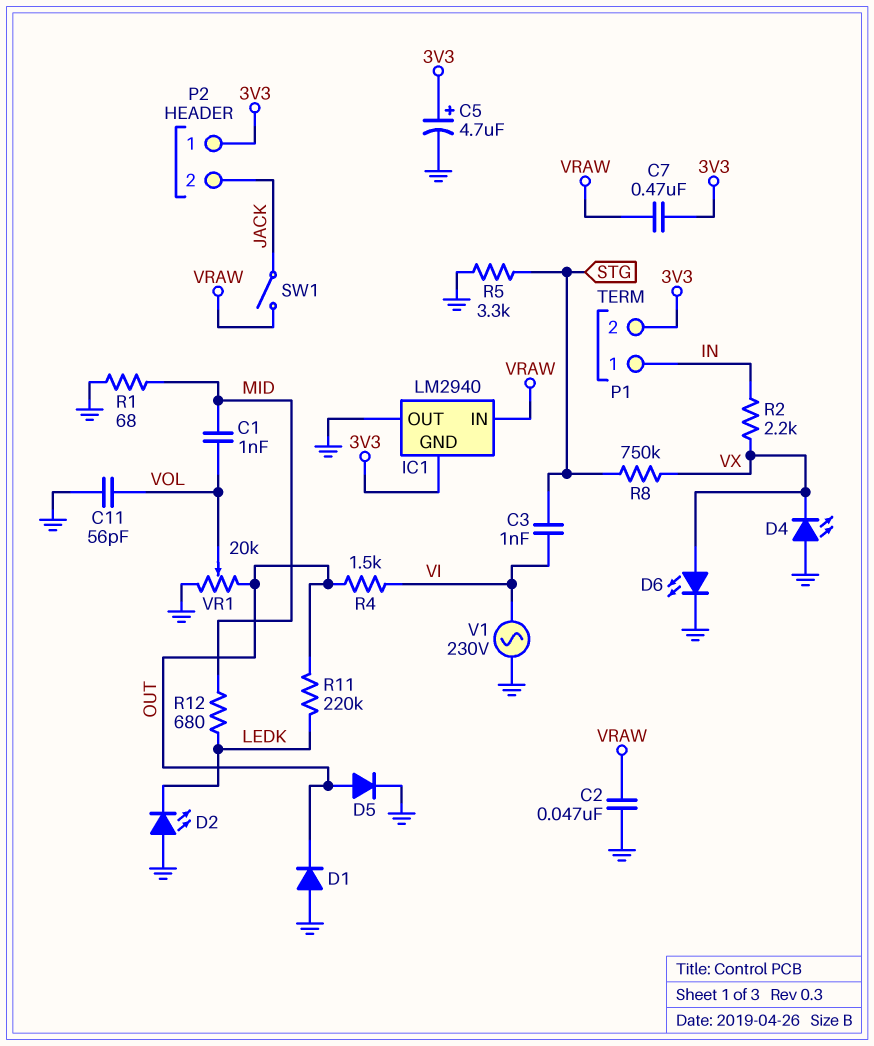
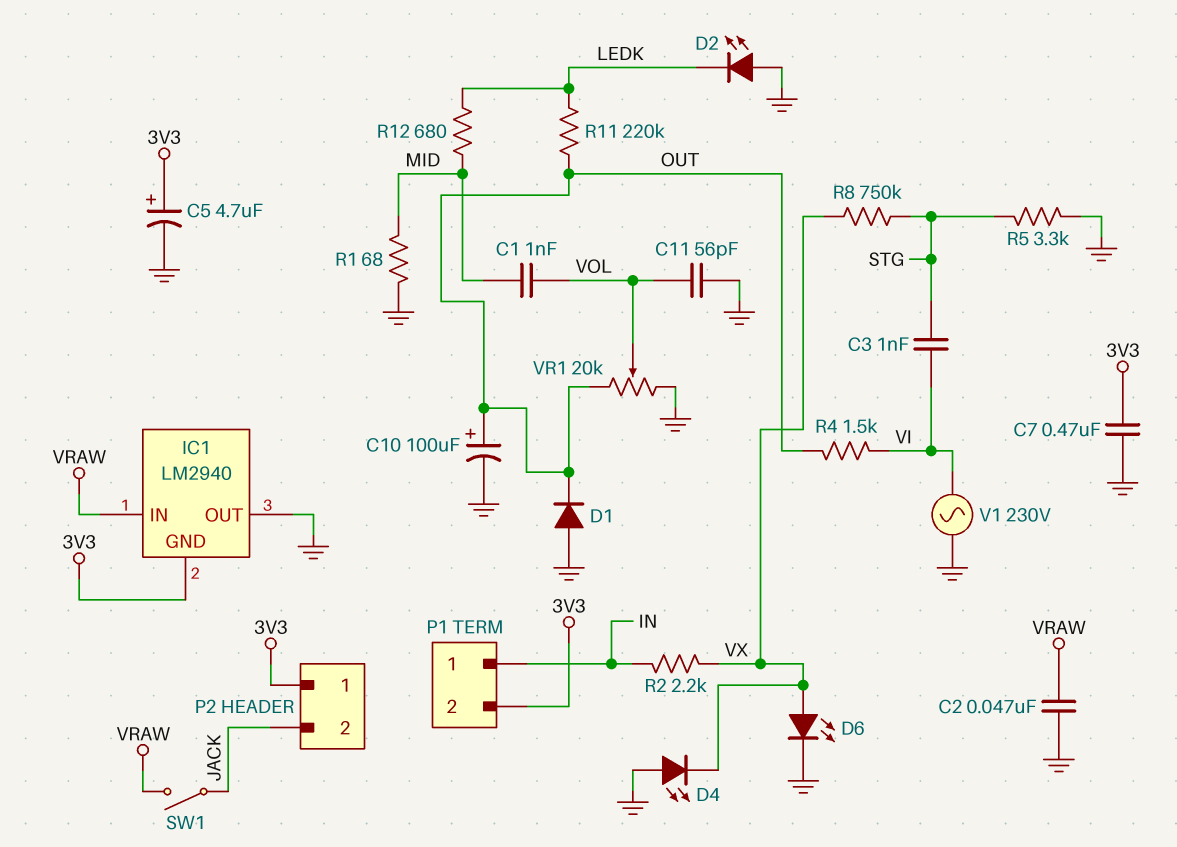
C7: 470nF (3V3, VRAW) -> 470nF (3V3, GND)
C10: none -> 100uF (plus OUT, minus GND)
D5: diode (A OUT, K GND) -> none

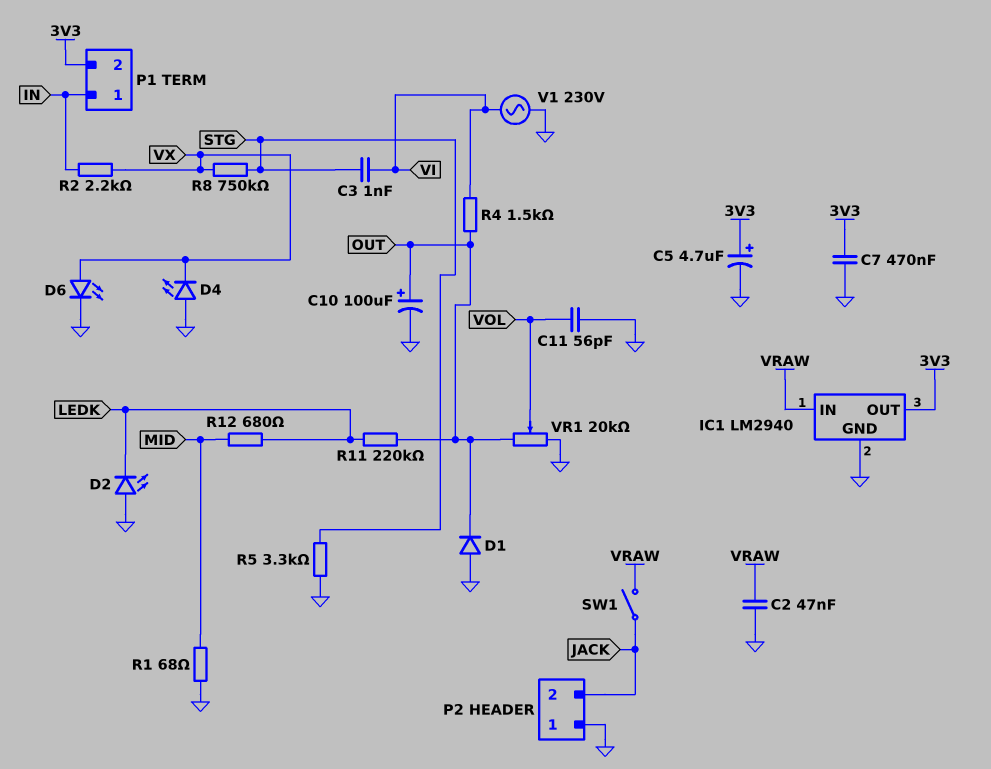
C1: 1nF (MID, VOL) -> none
IC1 pin GND: 3V3 -> GND
IC1 pin OUT: GND -> 3V3
P2 pin 1: 3V3 -> GND

